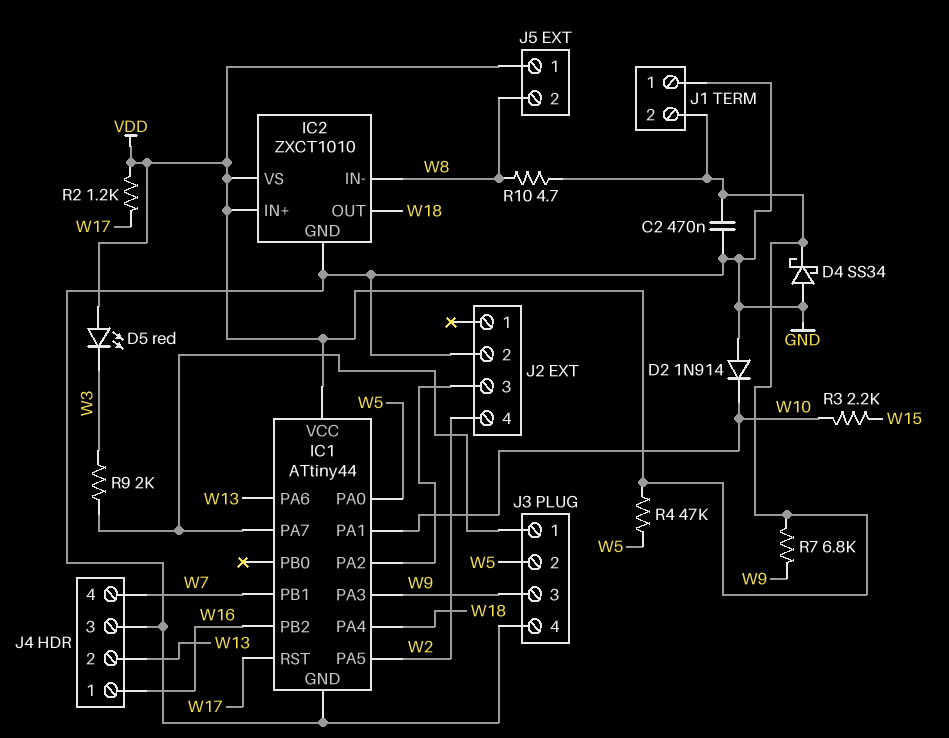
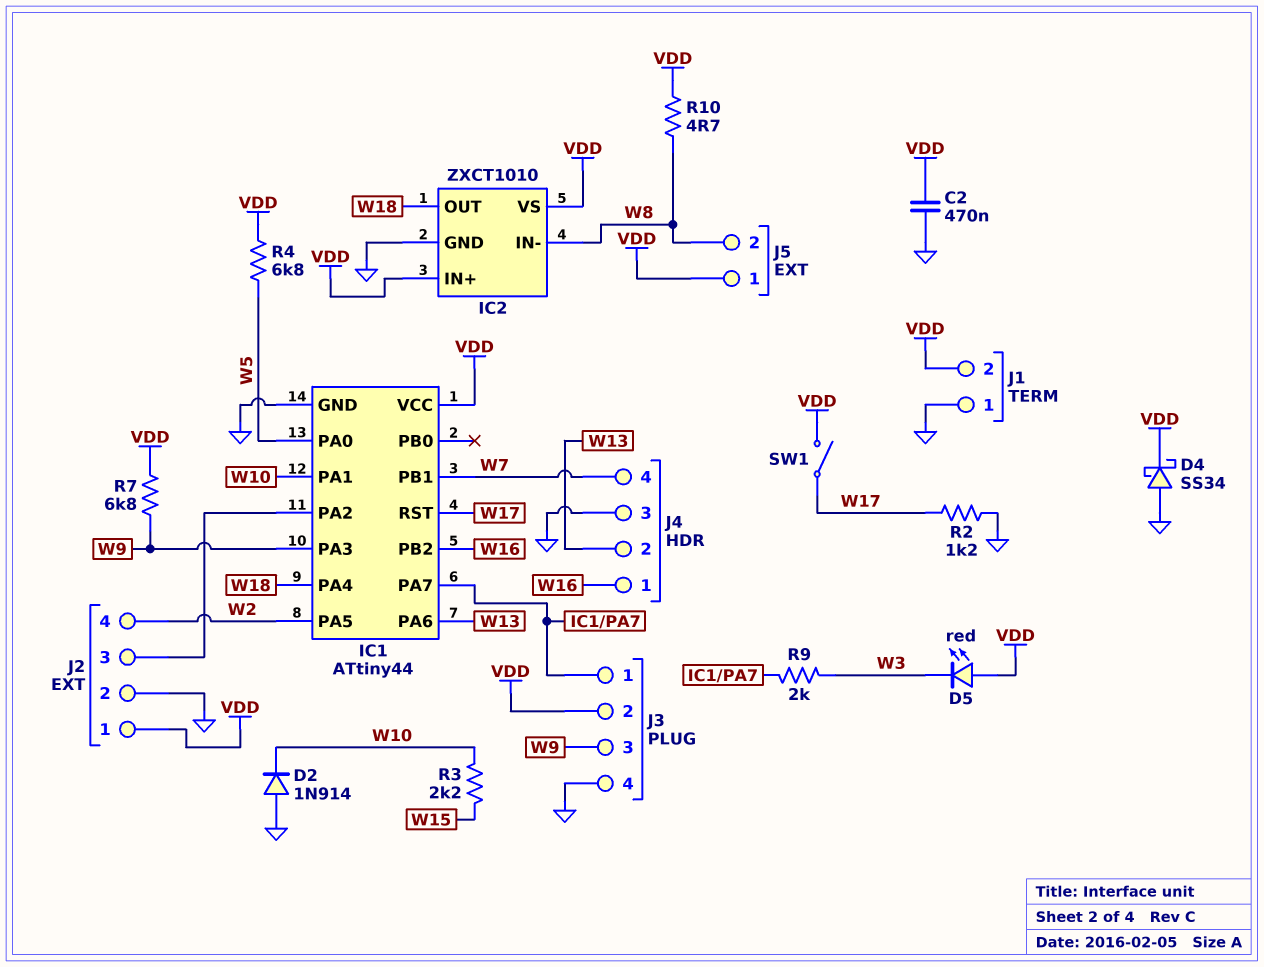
J2 pin 1: none -> VDD
J3 pin 2: W5 -> VDD
R2: 1.2k (VDD, W17) -> 1.2k (GND, W17)
R4: 47k (VDD, W5) -> 6.8k (VDD, W5)
SW1: none -> switch (VDD, W17)

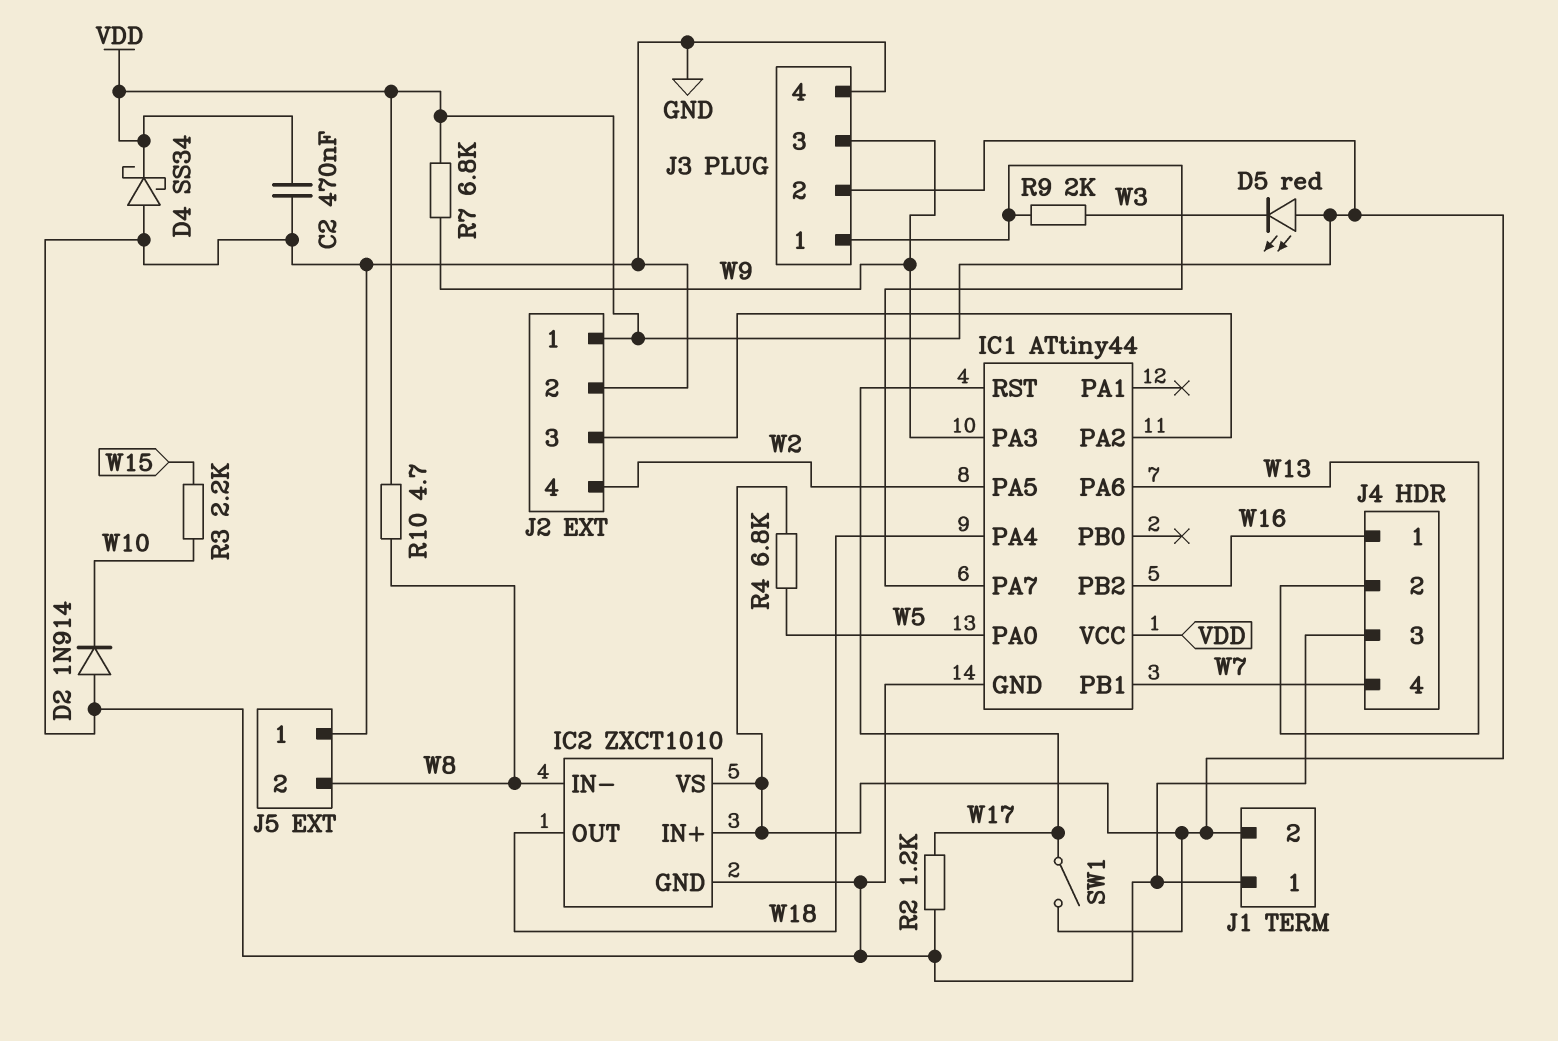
IC1 pin PA1: W10 -> none
J5 pin 1: VDD -> GND

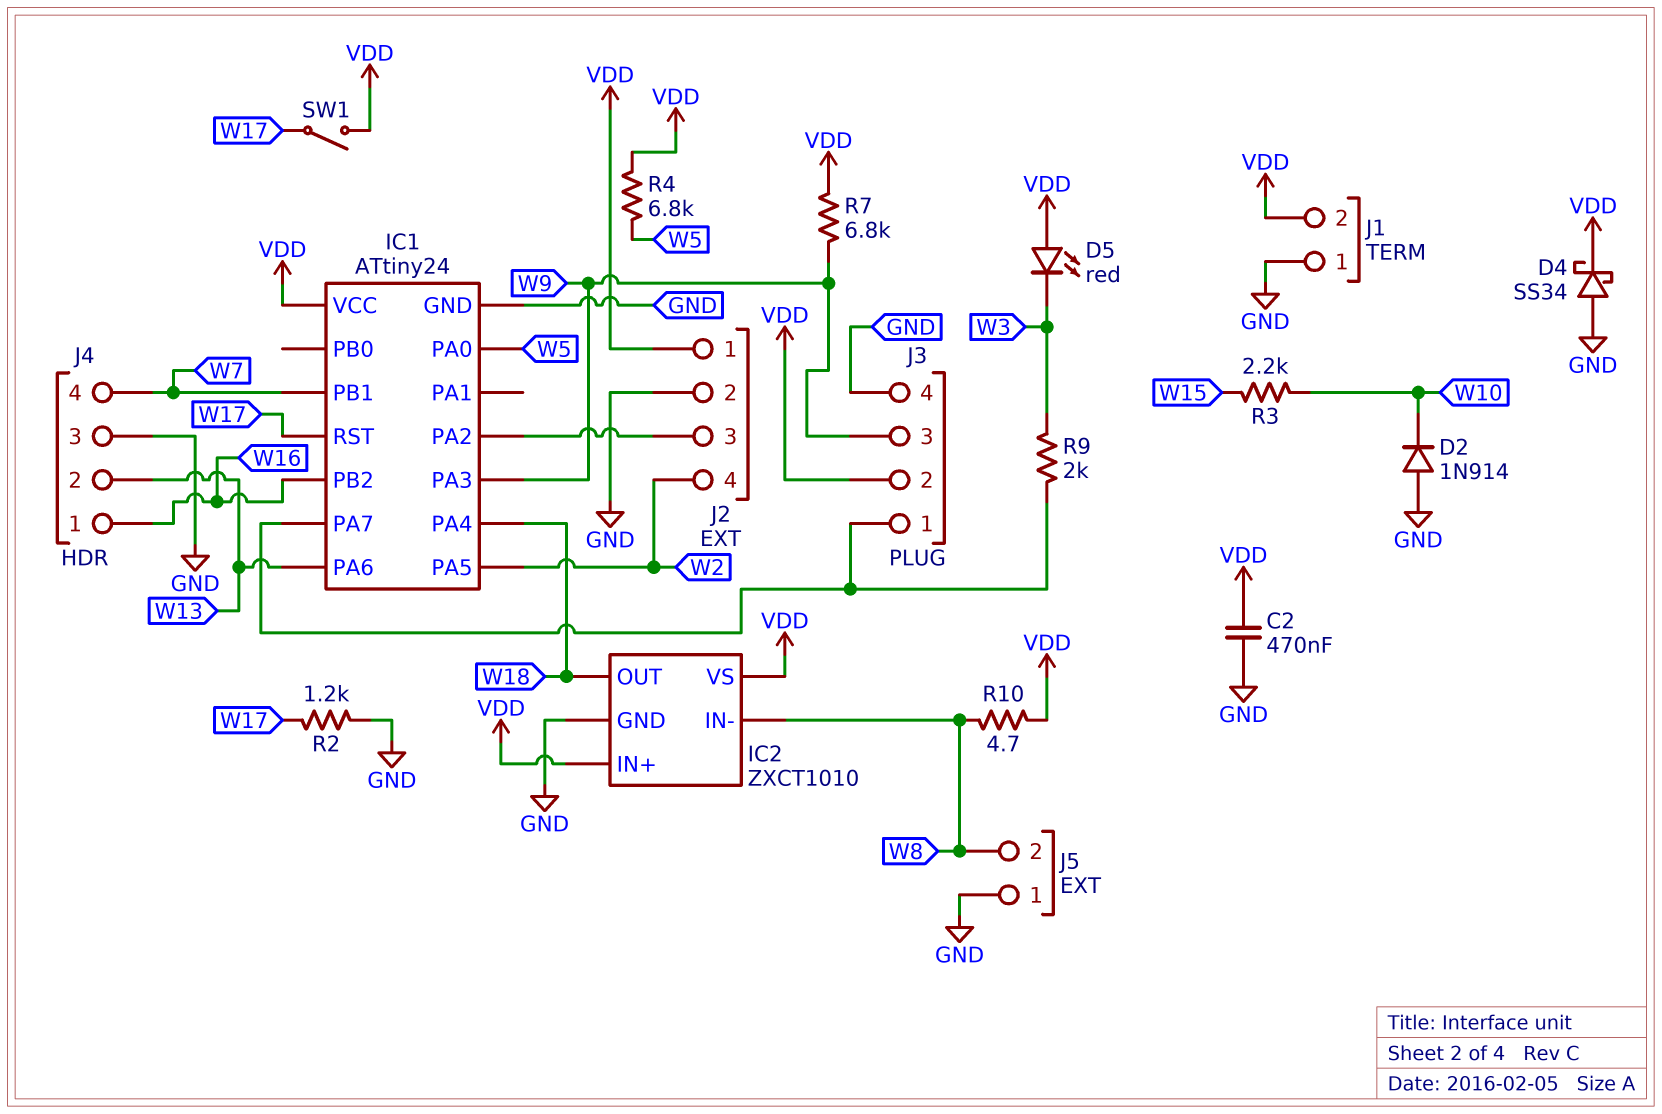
IC1: ATtiny44 -> ATtiny24

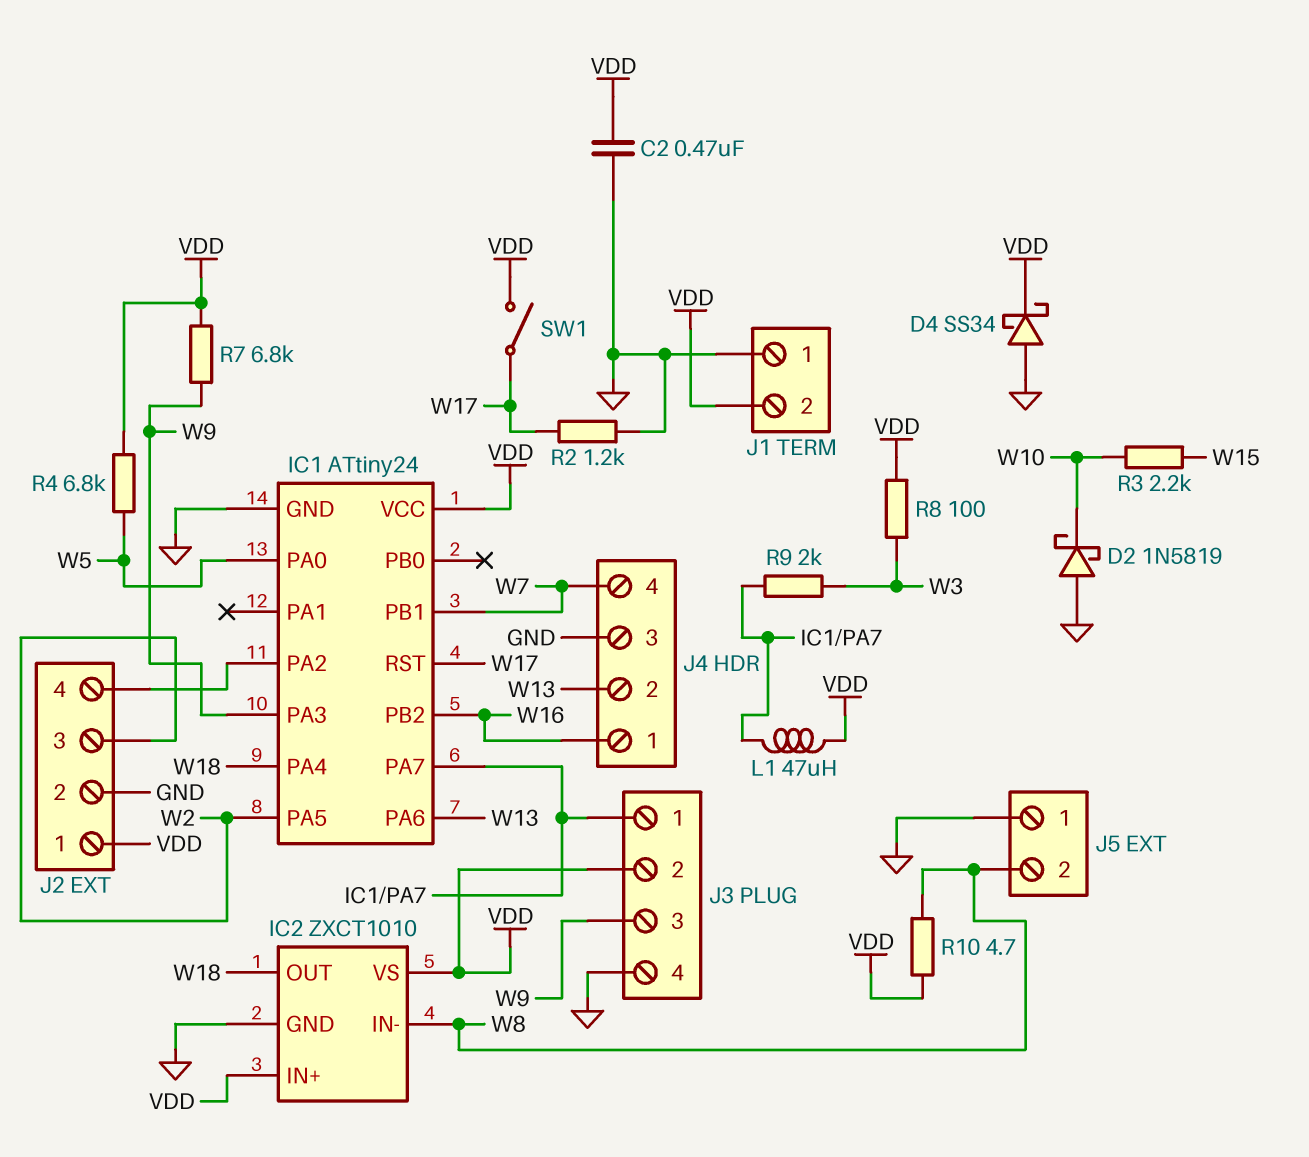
D2: diode 1N914 (A GND, K W10) -> schottky 1N5819 (A GND, K W10)
D5: LED red (A VDD, K W3) -> none
J2 pin 3: IC1/PA2 -> W2
J2 pin 4: W2 -> IC1/PA2
L1: none -> 47uH (IC1/PA7, VDD)
R8: none -> 100 (VDD, W3)

